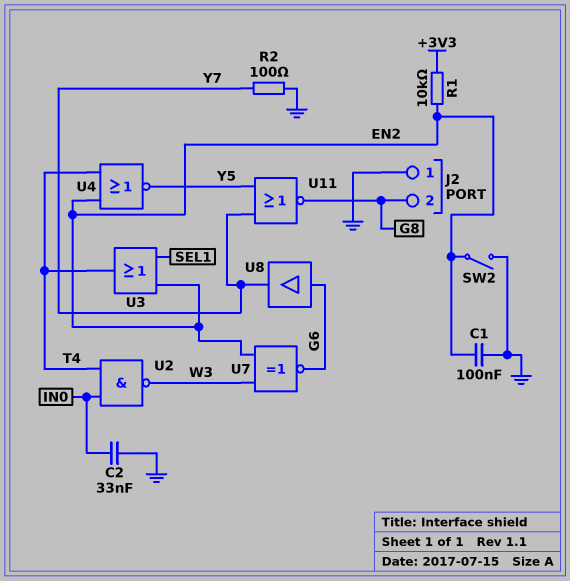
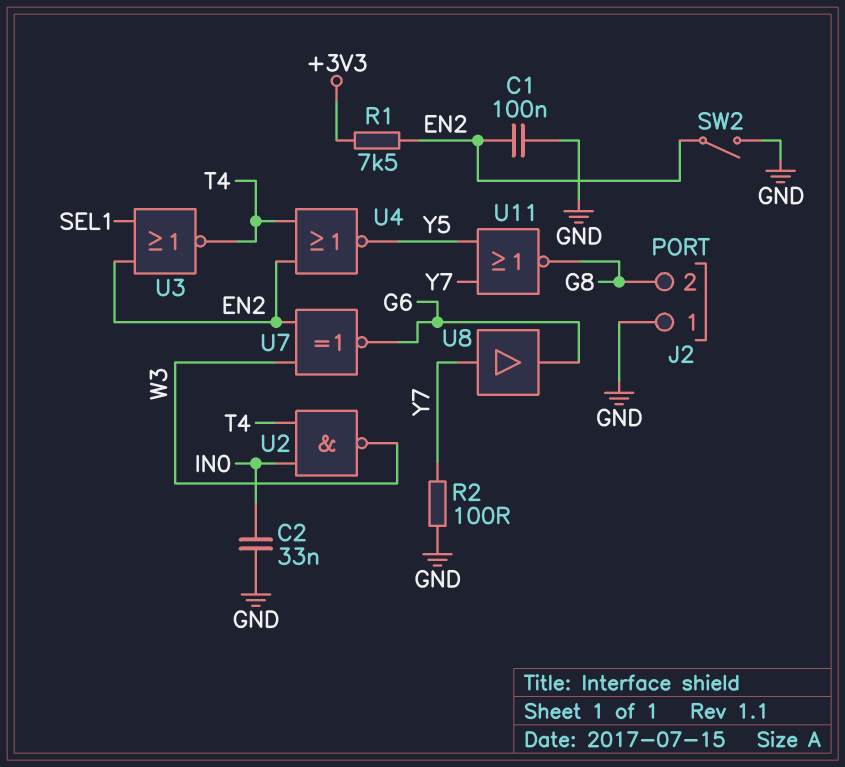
R1: 10k (+3V3, EN2) -> 7.5k (+3V3, EN2)
U3: OR (in EN2, in SEL1, out T4) -> NOR (in EN2, in SEL1, out T4)
U8: buffer (in G6, out Y7) -> buffer (in Y7, out G6)

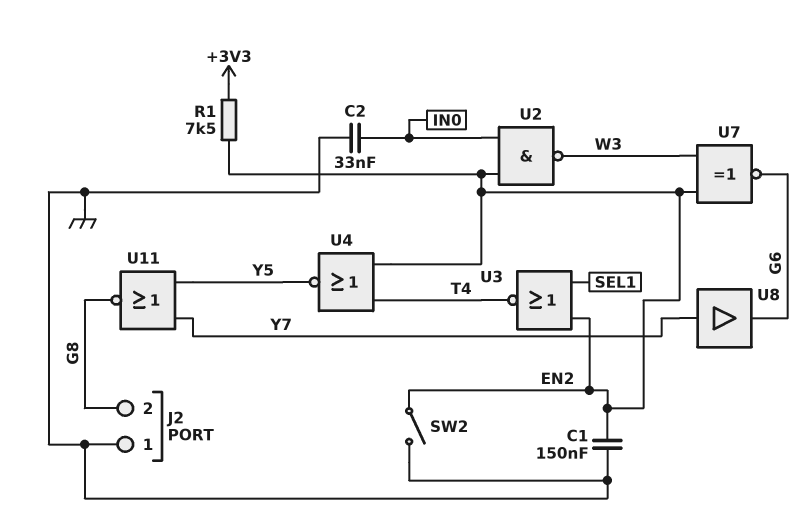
C1: 100nF (EN2, GND) -> 150nF (EN2, GND)
R2: 100 (GND, Y7) -> none
U2: NAND (in IN0, in T4, out W3) -> NAND (in EN2, in IN0, out W3)

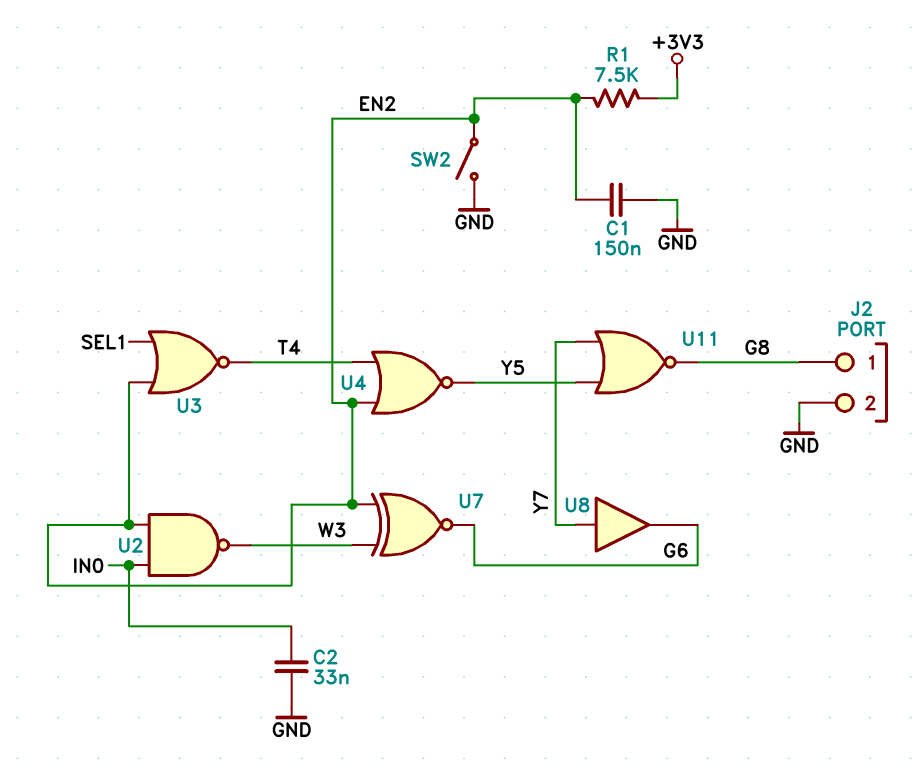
J2 pin 1: GND -> G8
J2 pin 2: G8 -> GND

